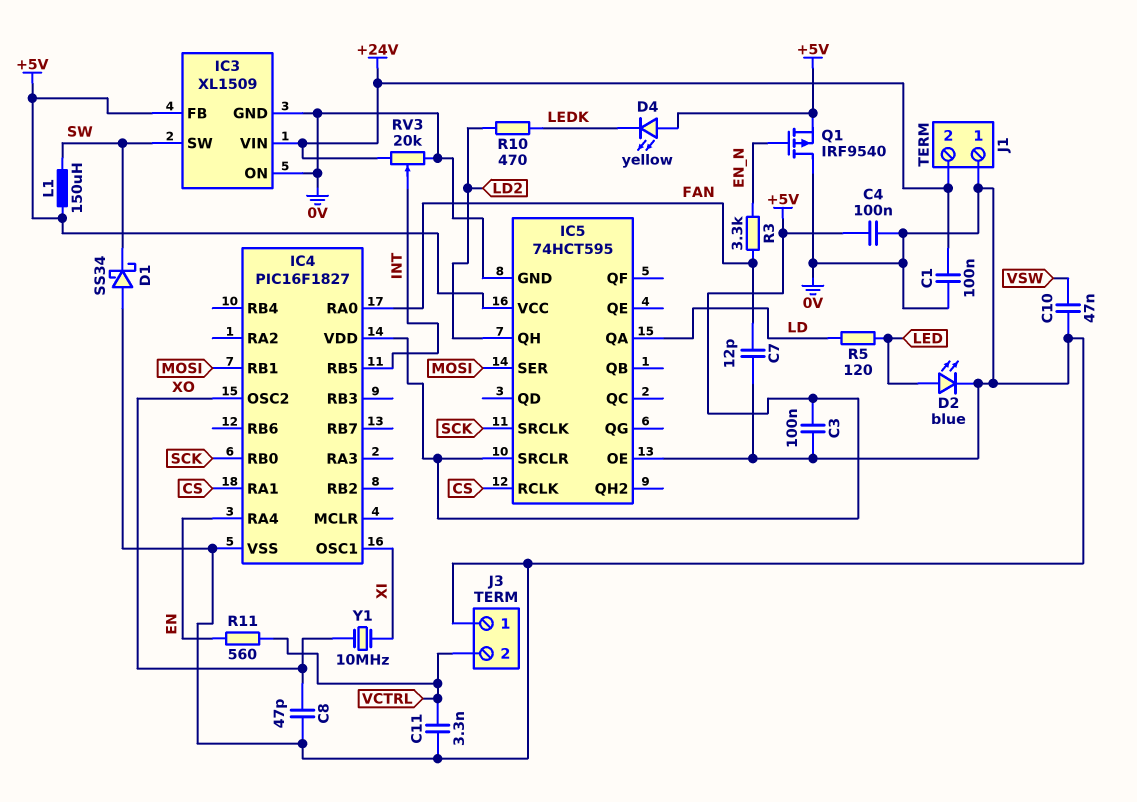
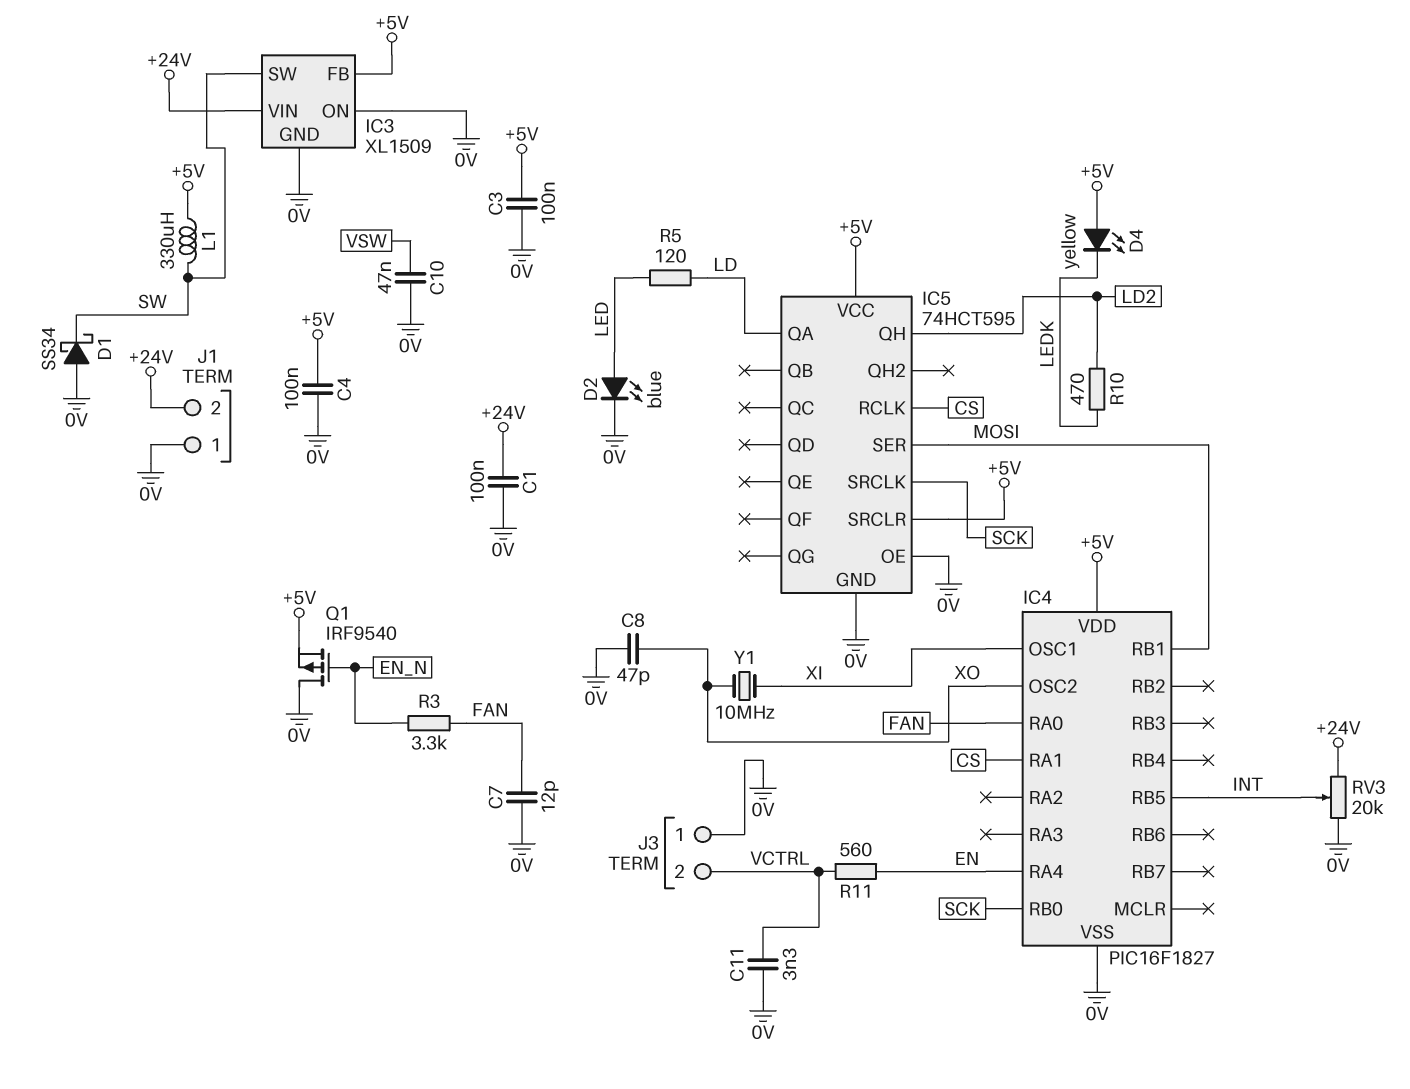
L1: 150uH (+5V, SW) -> 330uH (+5V, SW)

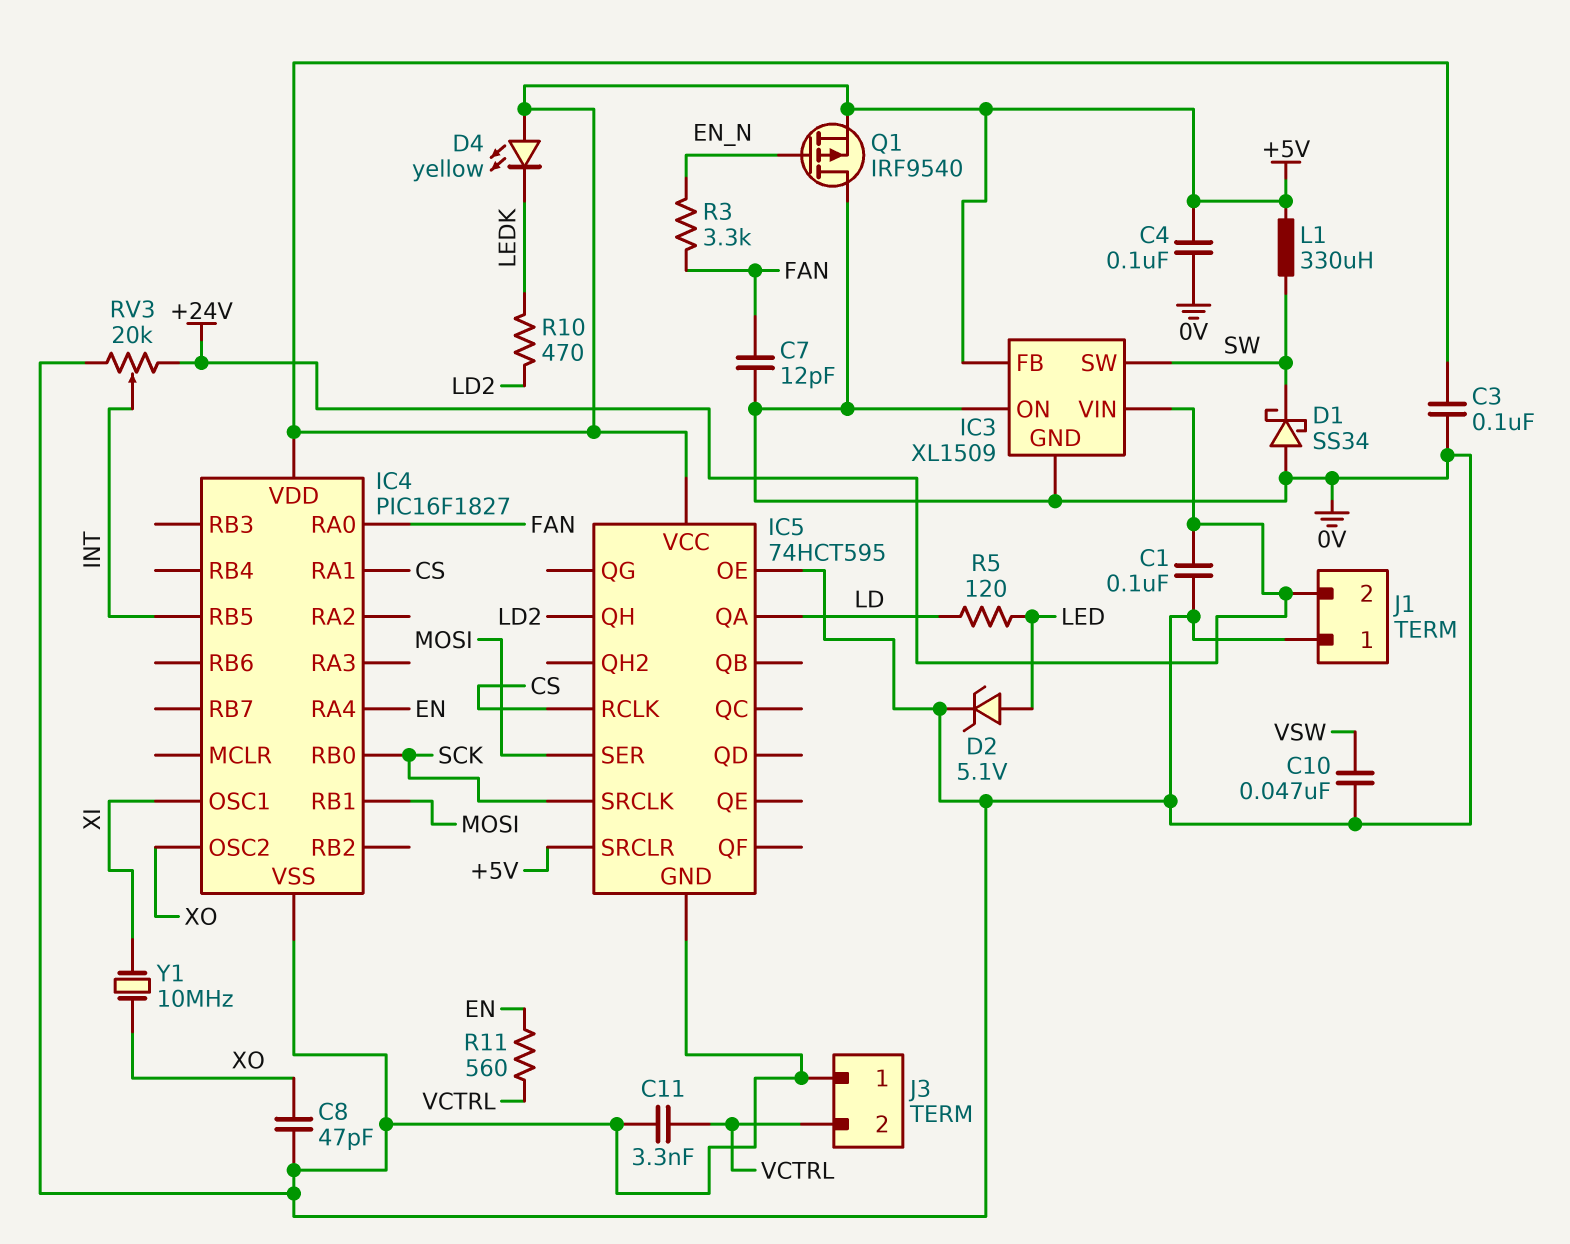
D2: LED blue (A LED, K 0V) -> zener 5.1V (A LED, K 0V)

